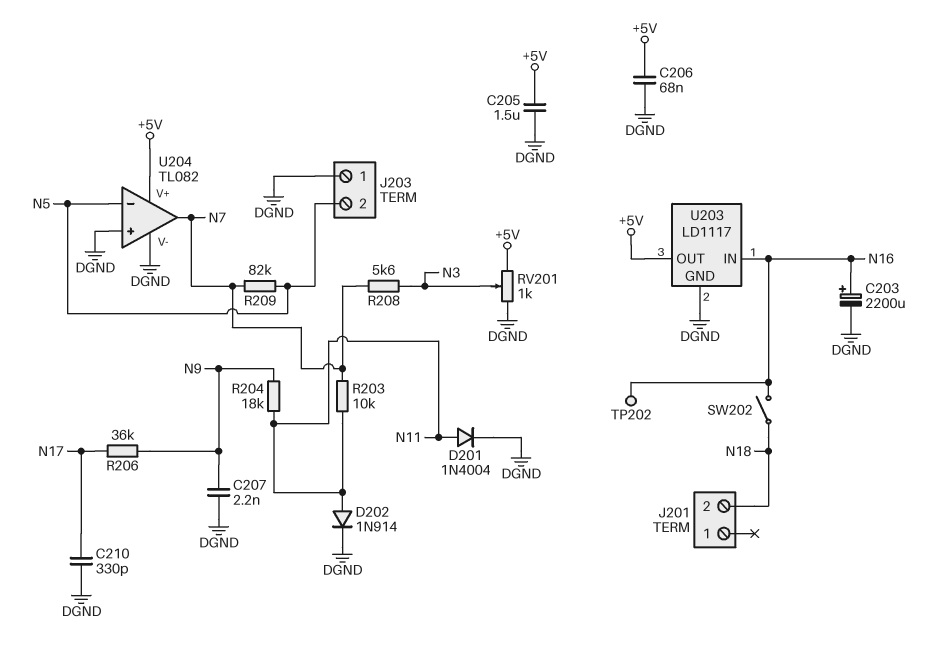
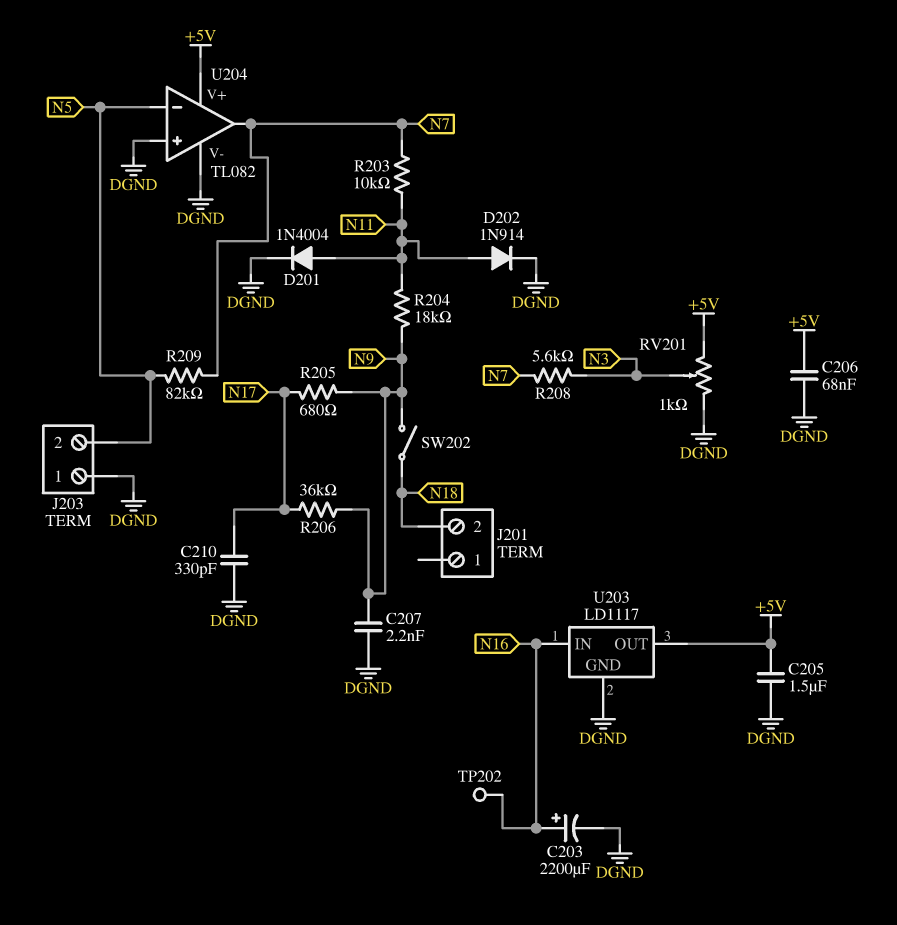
R205: none -> 680 (N9, N17)
SW202: switch (N16, N18) -> switch (N9, N18)

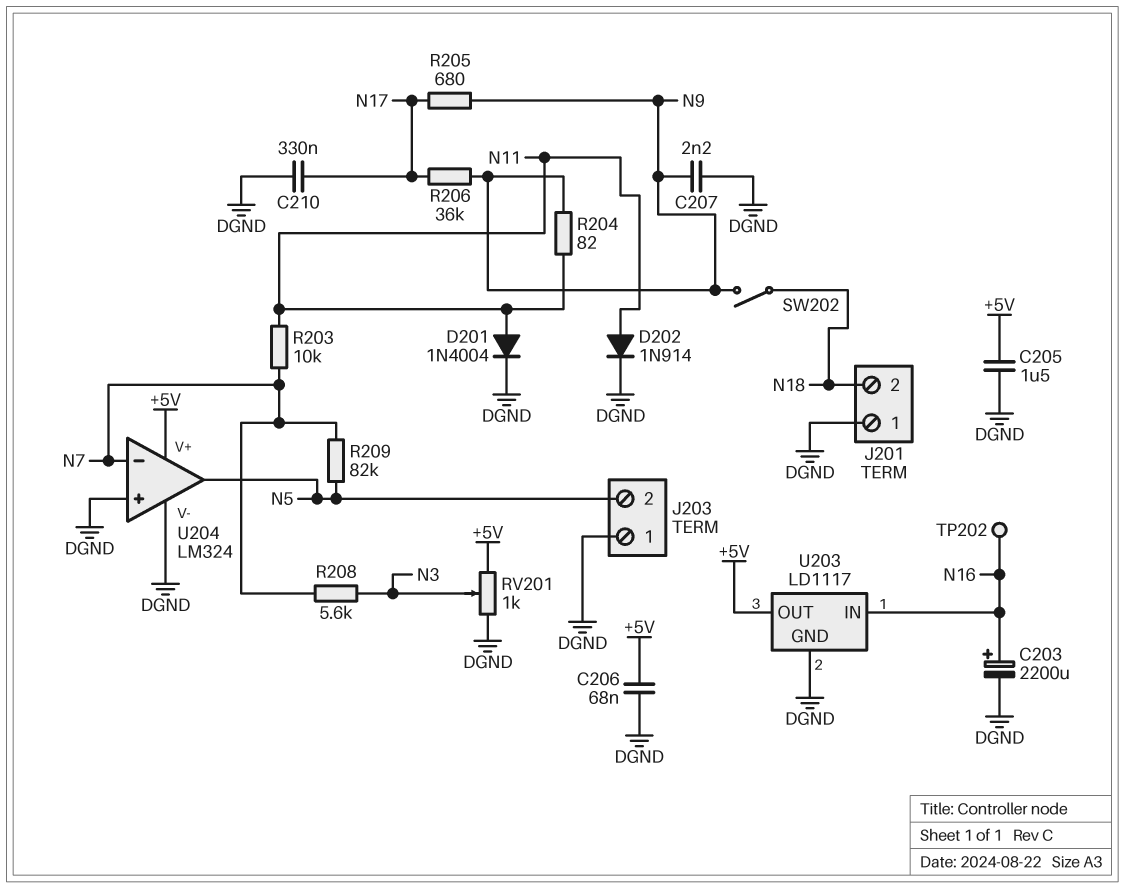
C210: 330pF (DGND, N17) -> 330nF (DGND, N17)
J201 pin 1: none -> DGND
R204: 18k (N9, N11) -> 82 (N9, N11)
U204: TL082 -> LM324
U204 pin in-: N5 -> N7
U204 pin out: N7 -> N5

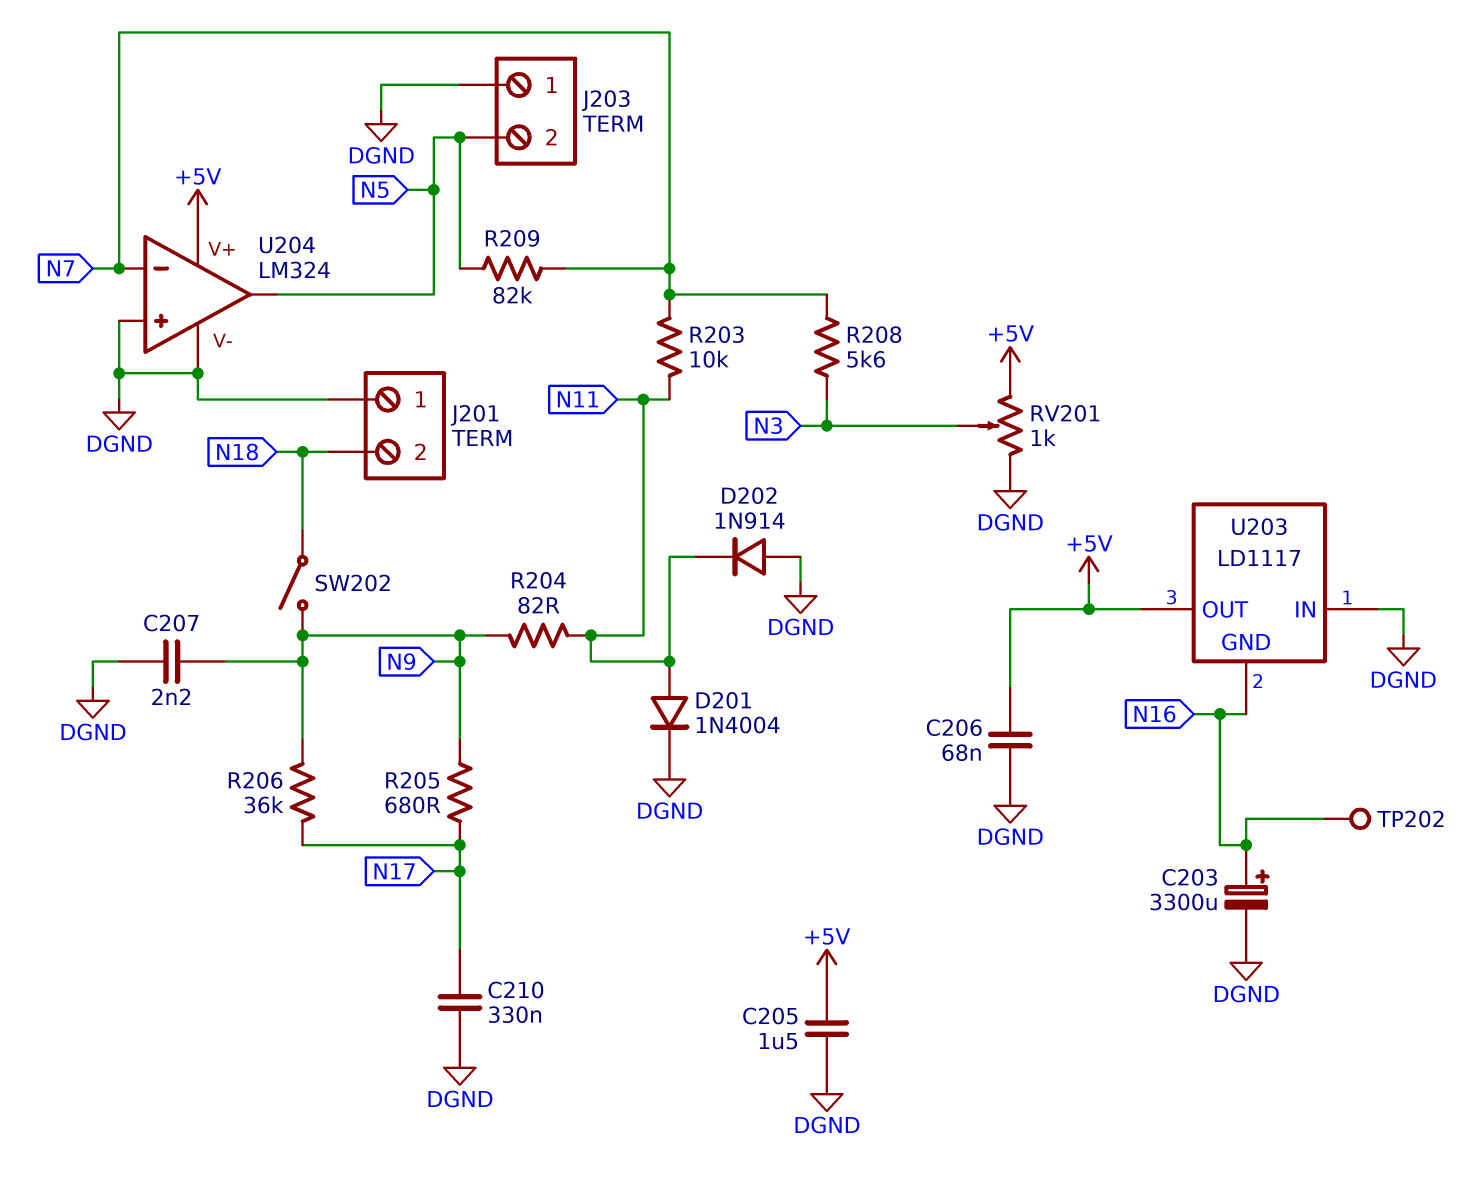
C203: 2200uF (plus N16, minus DGND) -> 3300uF (plus N16, minus DGND)
D202: diode 1N914 (A N11, K DGND) -> diode 1N914 (A DGND, K N11)
U203 pin GND: DGND -> N16
U203 pin IN: N16 -> DGND

